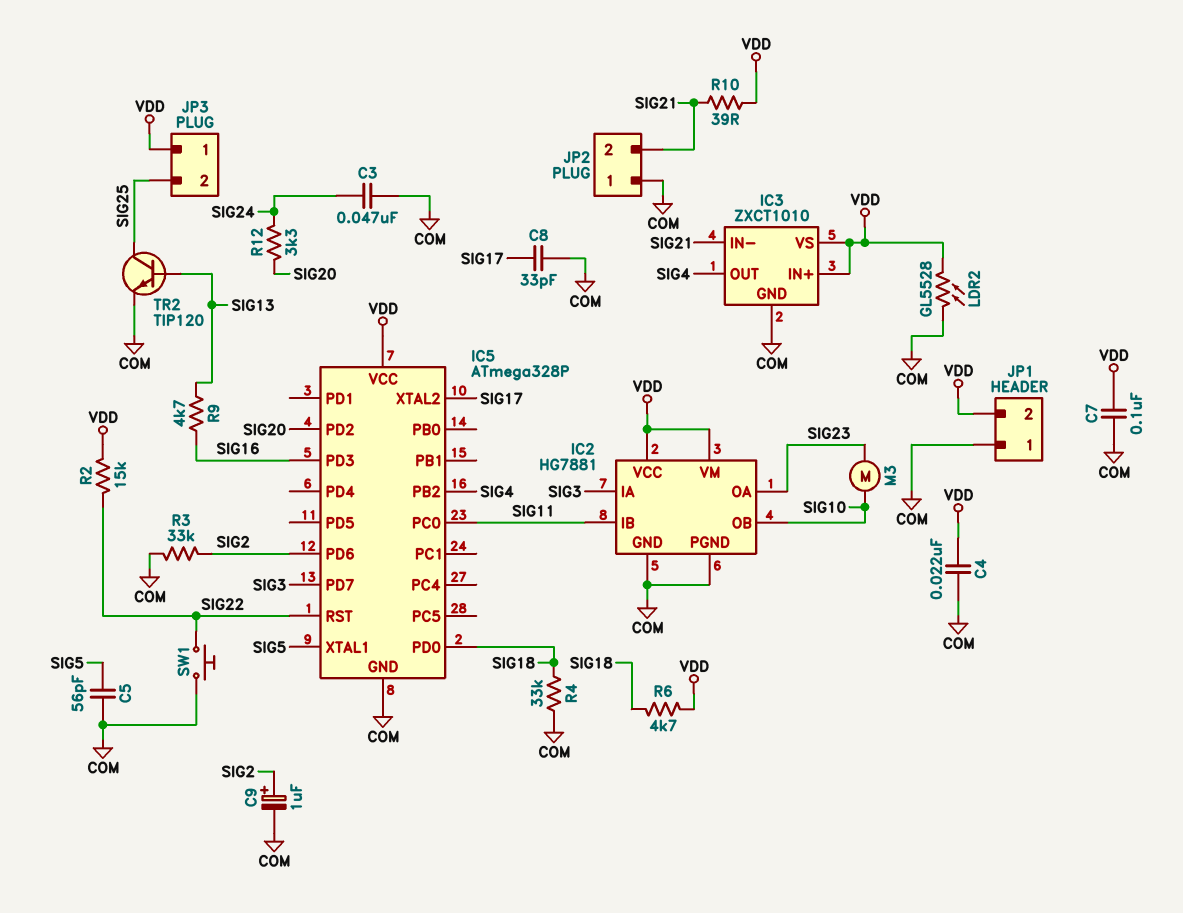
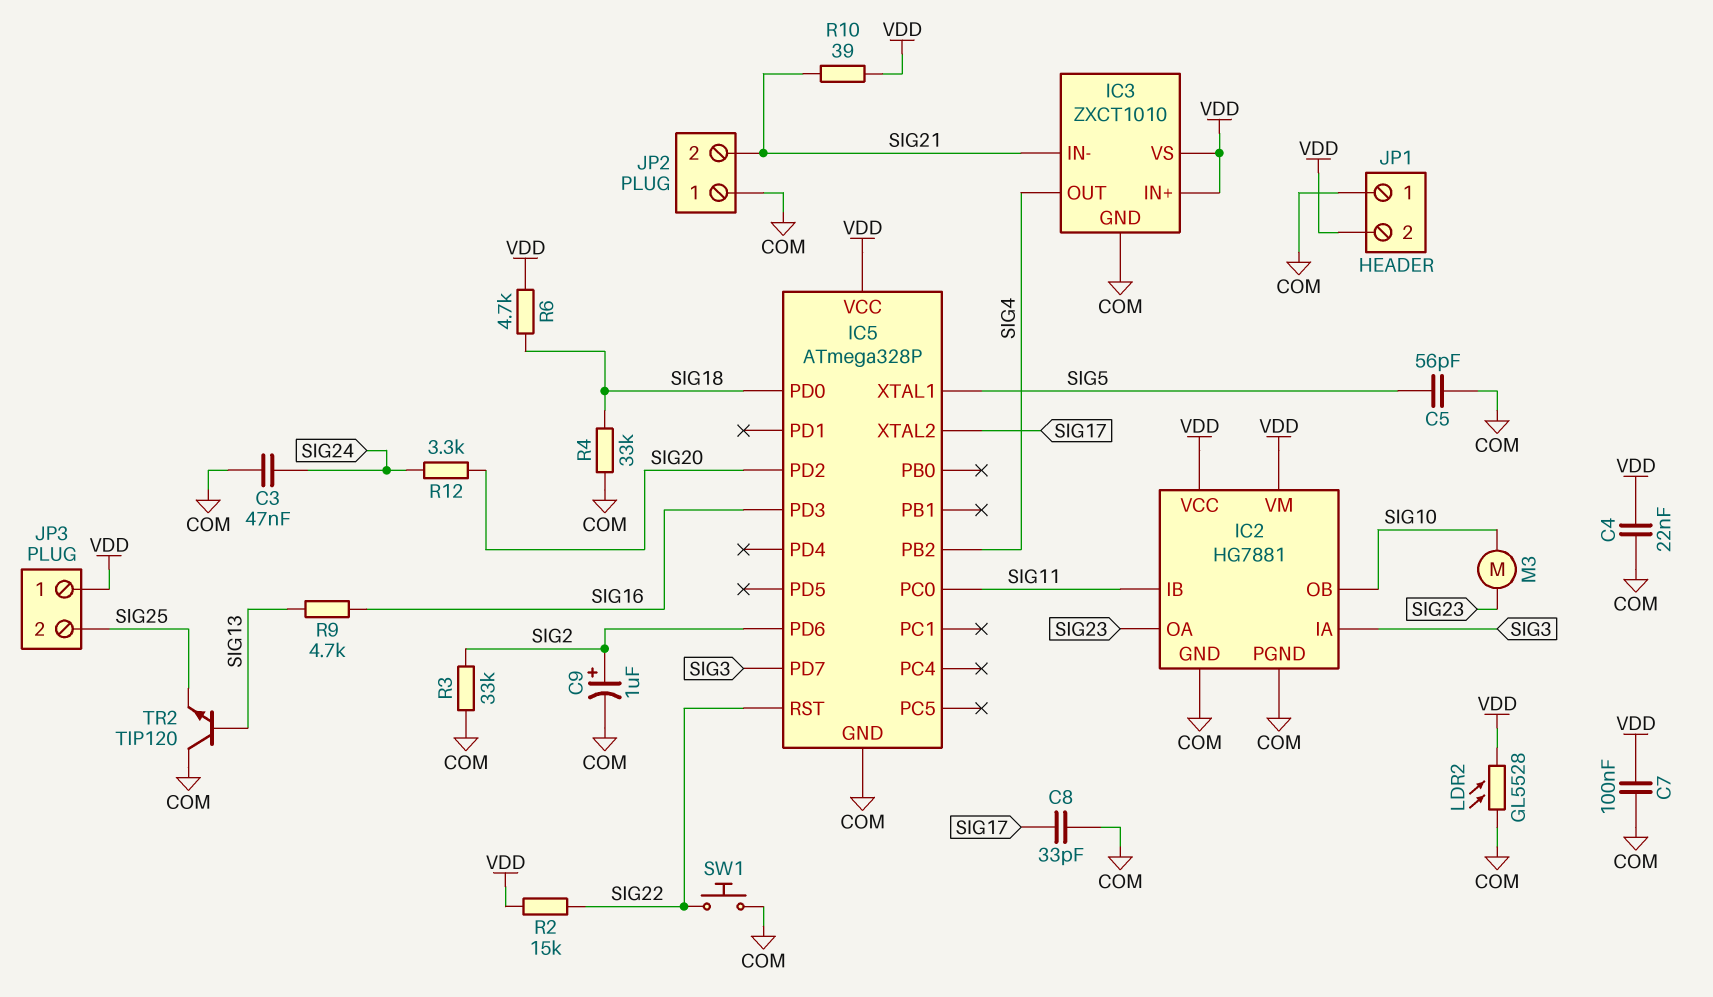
TR2: NPN TIP120 (B SIG13, C SIG25, E COM) -> NPN TIP120 (B SIG13, C COM, E SIG25)

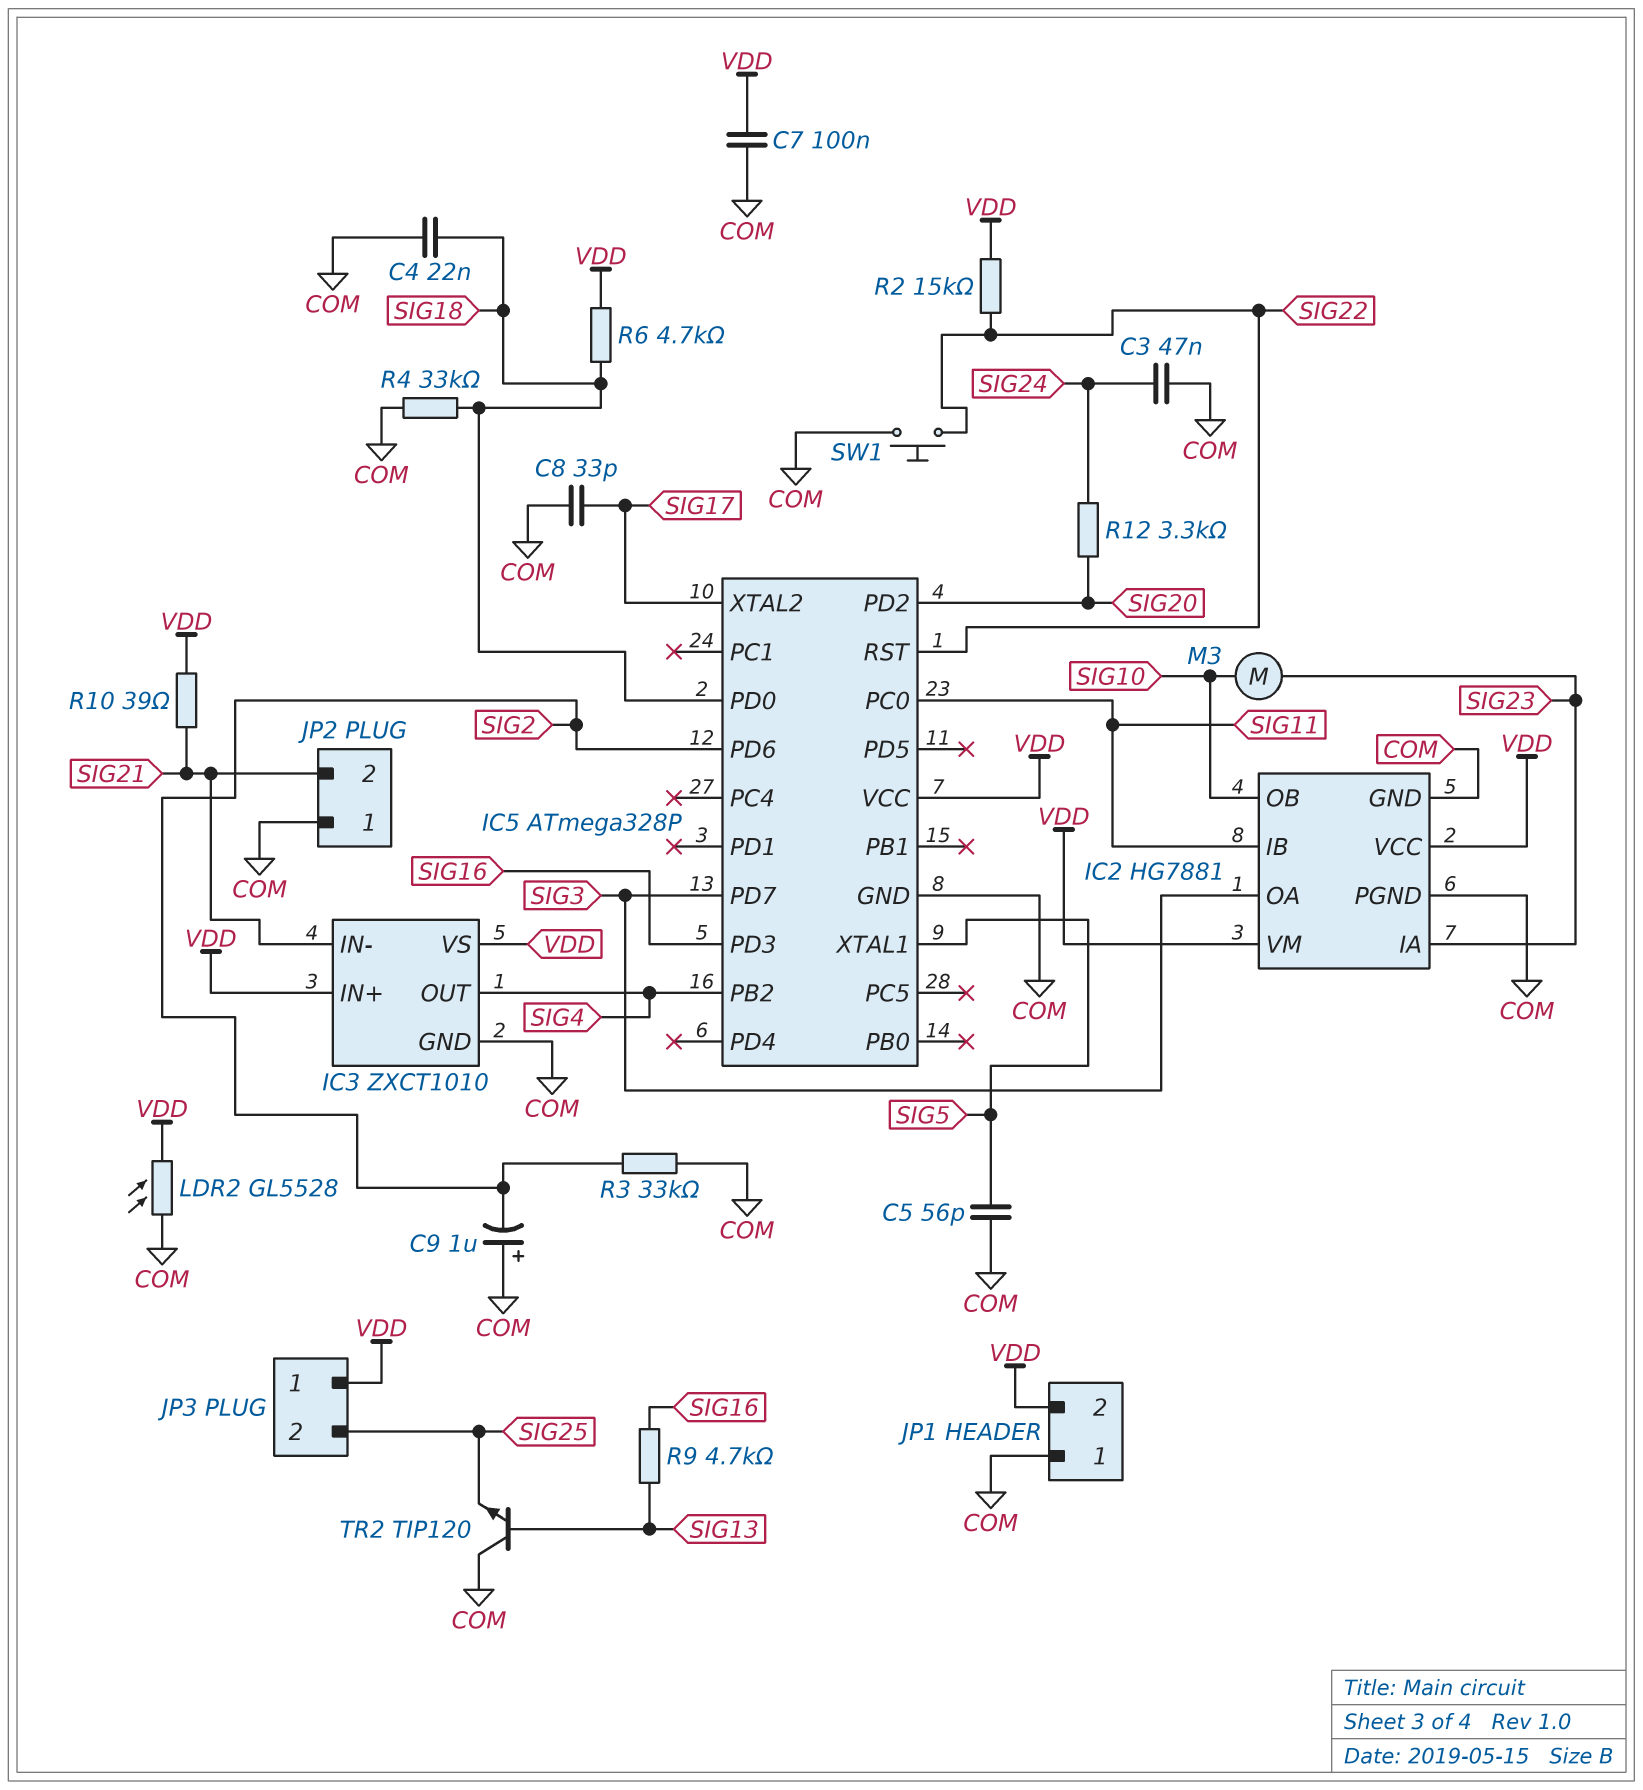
C4: 22nF (COM, VDD) -> 22nF (COM, SIG18)
C9: 1uF (plus SIG2, minus COM) -> 1uF (plus COM, minus SIG2)
IC2 pin IA: SIG3 -> SIG23
IC2 pin OA: SIG23 -> SIG3

